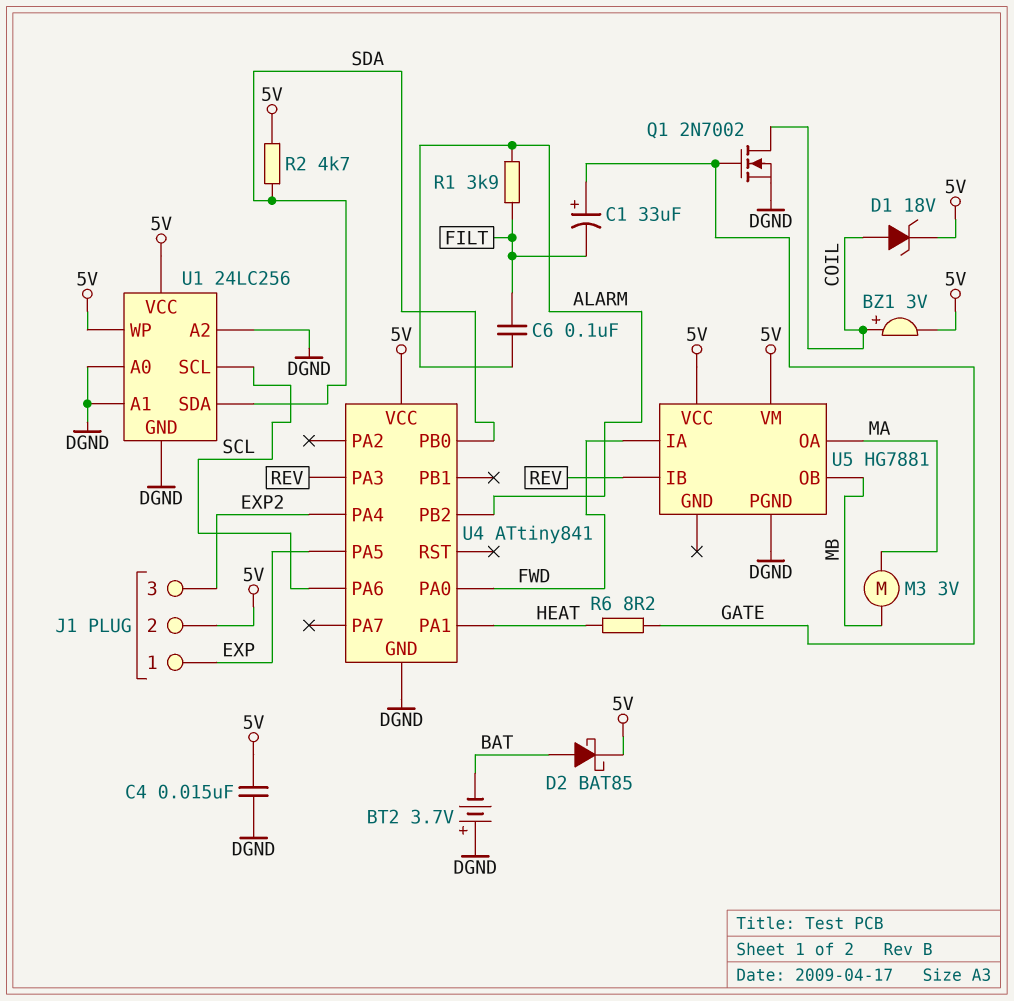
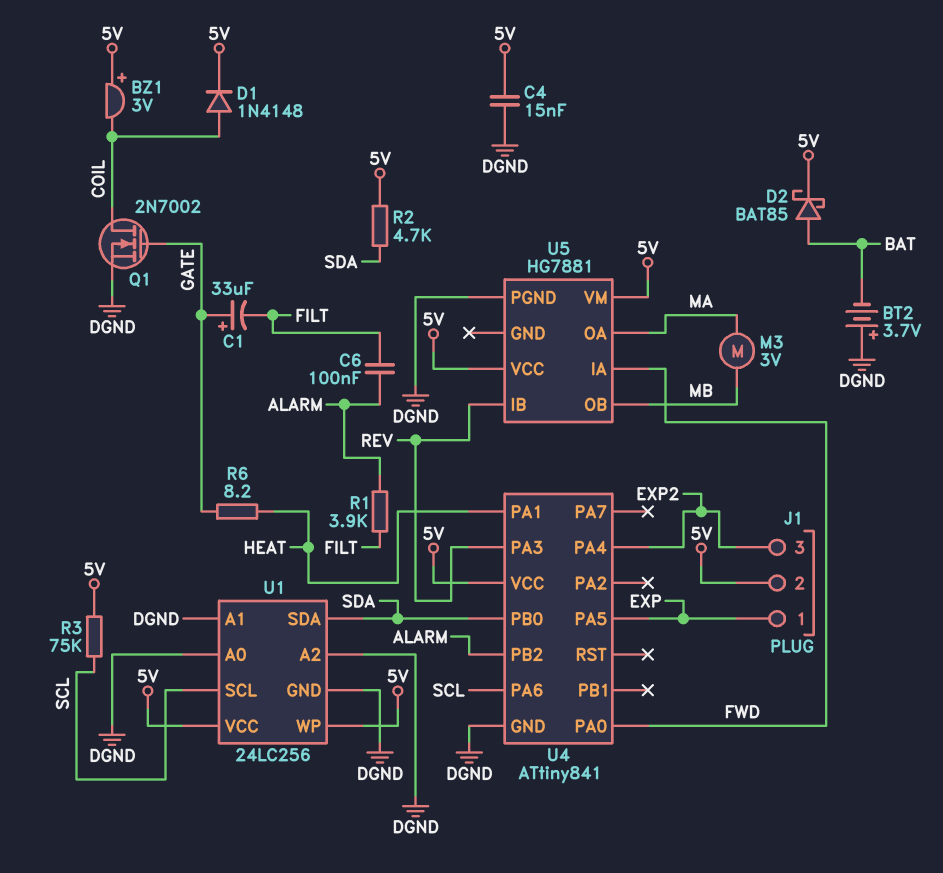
BZ1: buzzer 3V (plus COIL, minus 5V) -> buzzer 3V (plus 5V, minus COIL)
D1: zener 18V (A COIL, K 5V) -> diode 1N4148 (A COIL, K 5V)
R3: none -> 75k (5V, SCL)

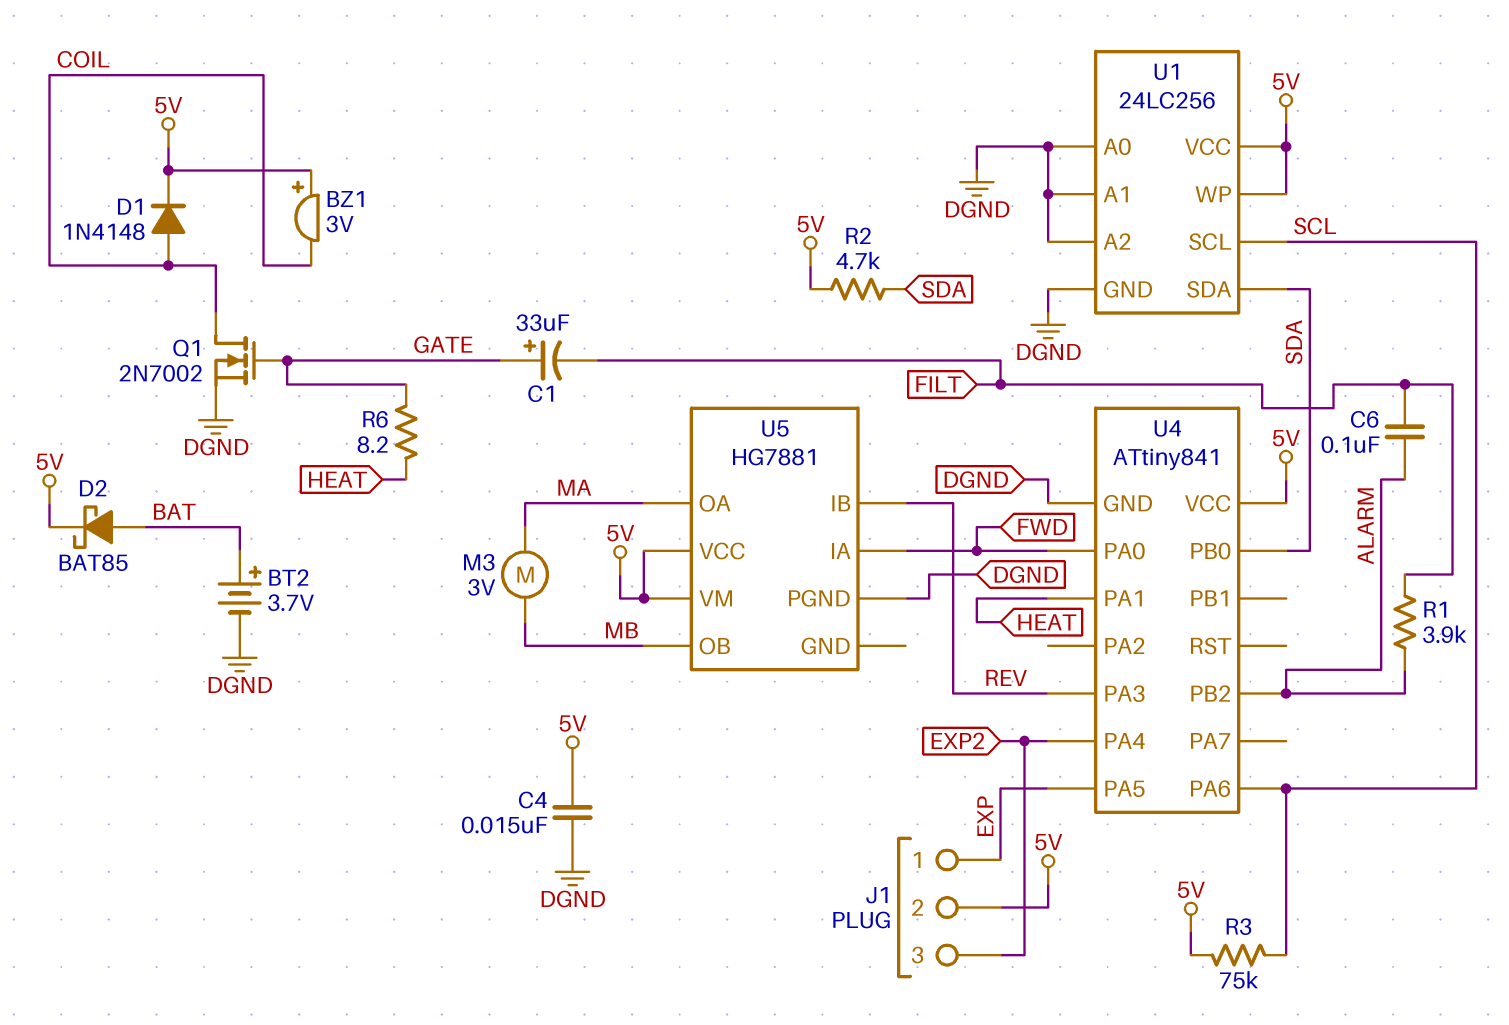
BT2: 3.7V (plus DGND, minus BAT) -> 3.7V (plus BAT, minus DGND)

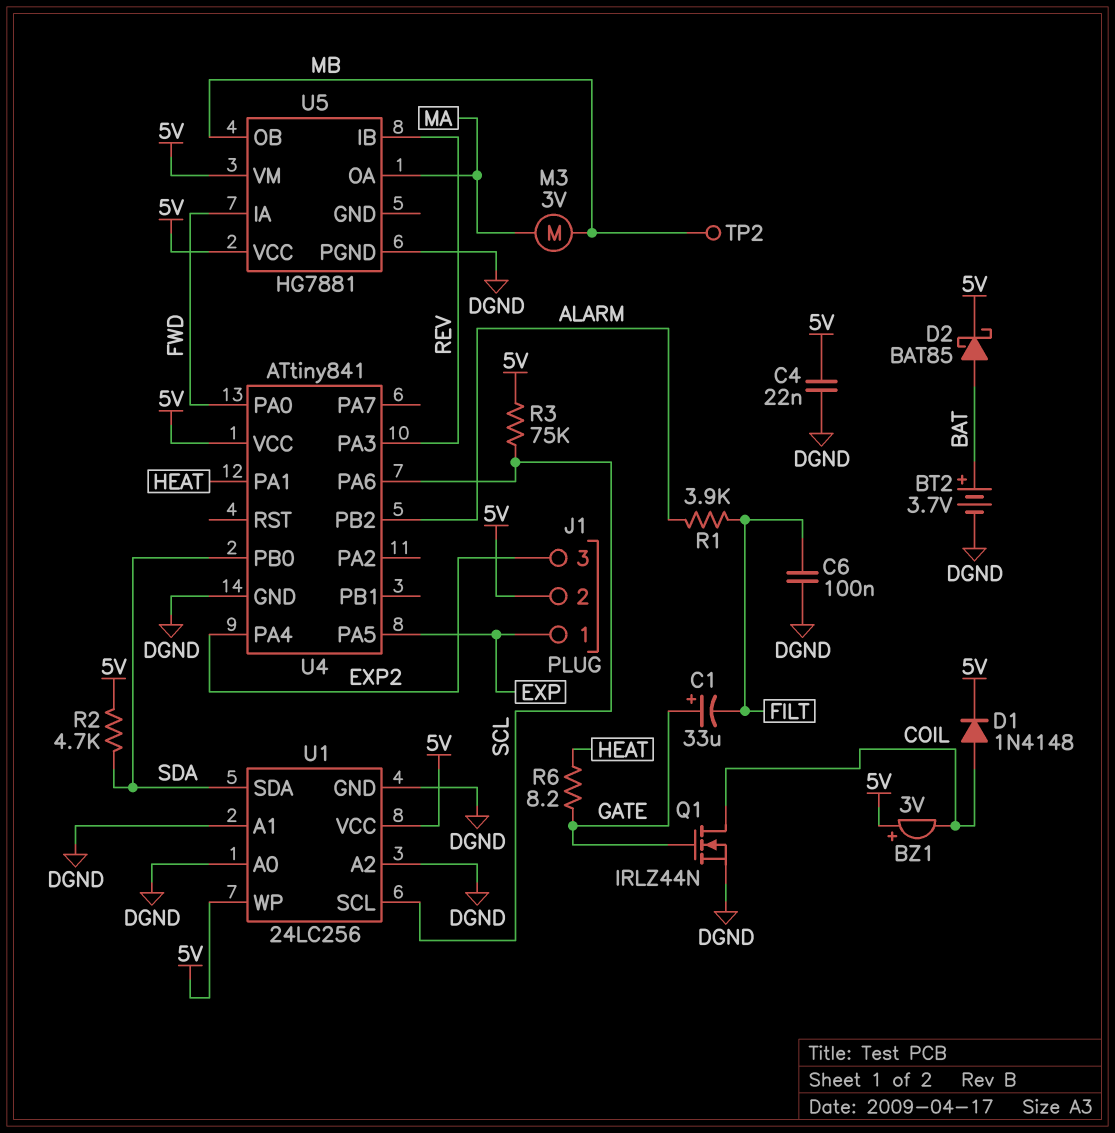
C4: 15nF (5V, DGND) -> 22nF (5V, DGND)
C6: 100nF (ALARM, FILT) -> 100nF (DGND, FILT)
Q1: NMOS 2N7002 (G GATE, D COIL, S DGND) -> NMOS IRLZ44N (G GATE, D COIL, S DGND)
TP2: none -> test point (MB)

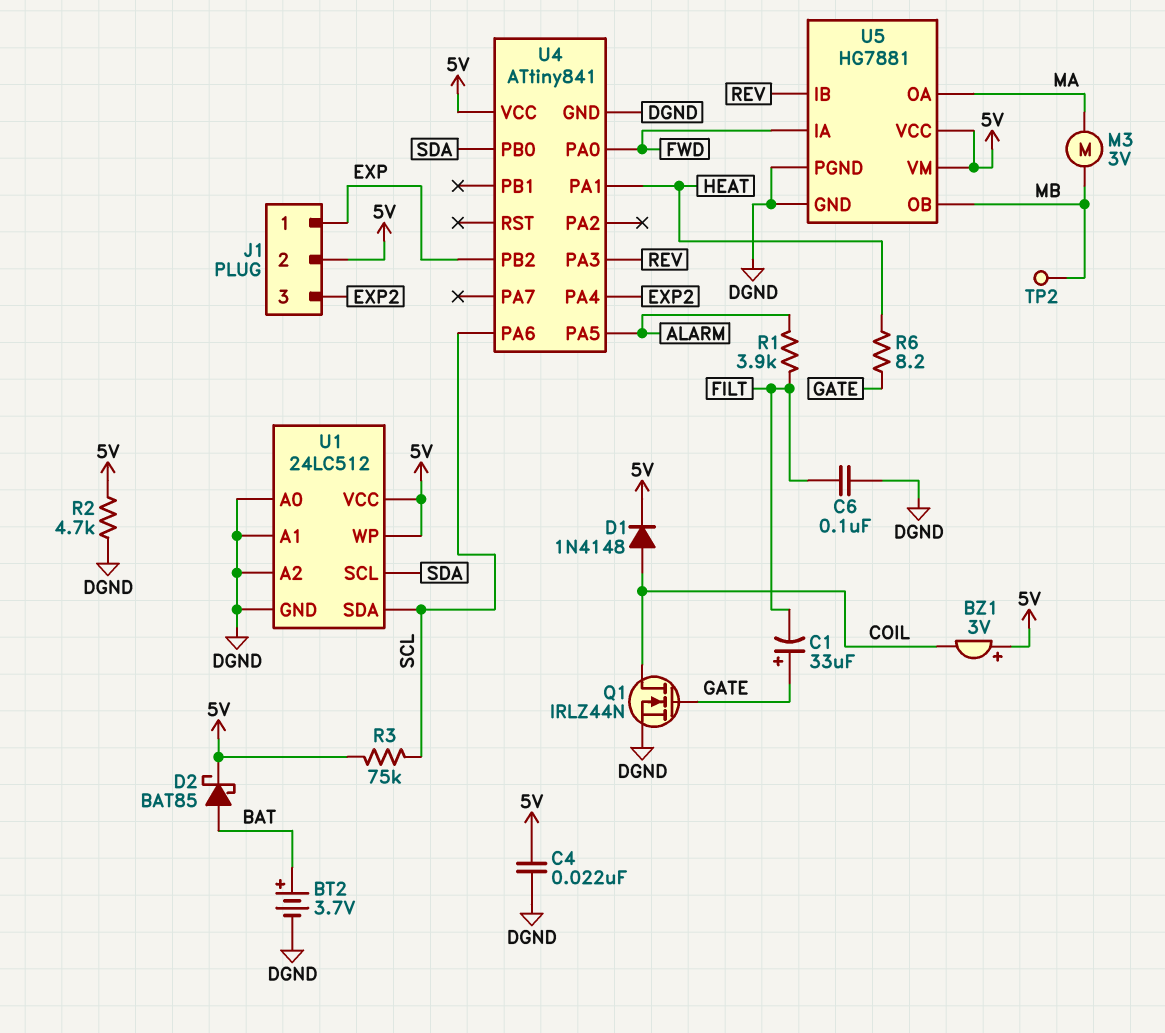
R2: 4.7k (5V, SDA) -> 4.7k (5V, DGND)
U1: 24LC256 -> 24LC512
U1 pin SCL: SCL -> SDA
U1 pin SDA: SDA -> SCL
U4 pin PA5: EXP -> ALARM
U4 pin PB2: ALARM -> EXP
U5 pin GND: none -> DGND

